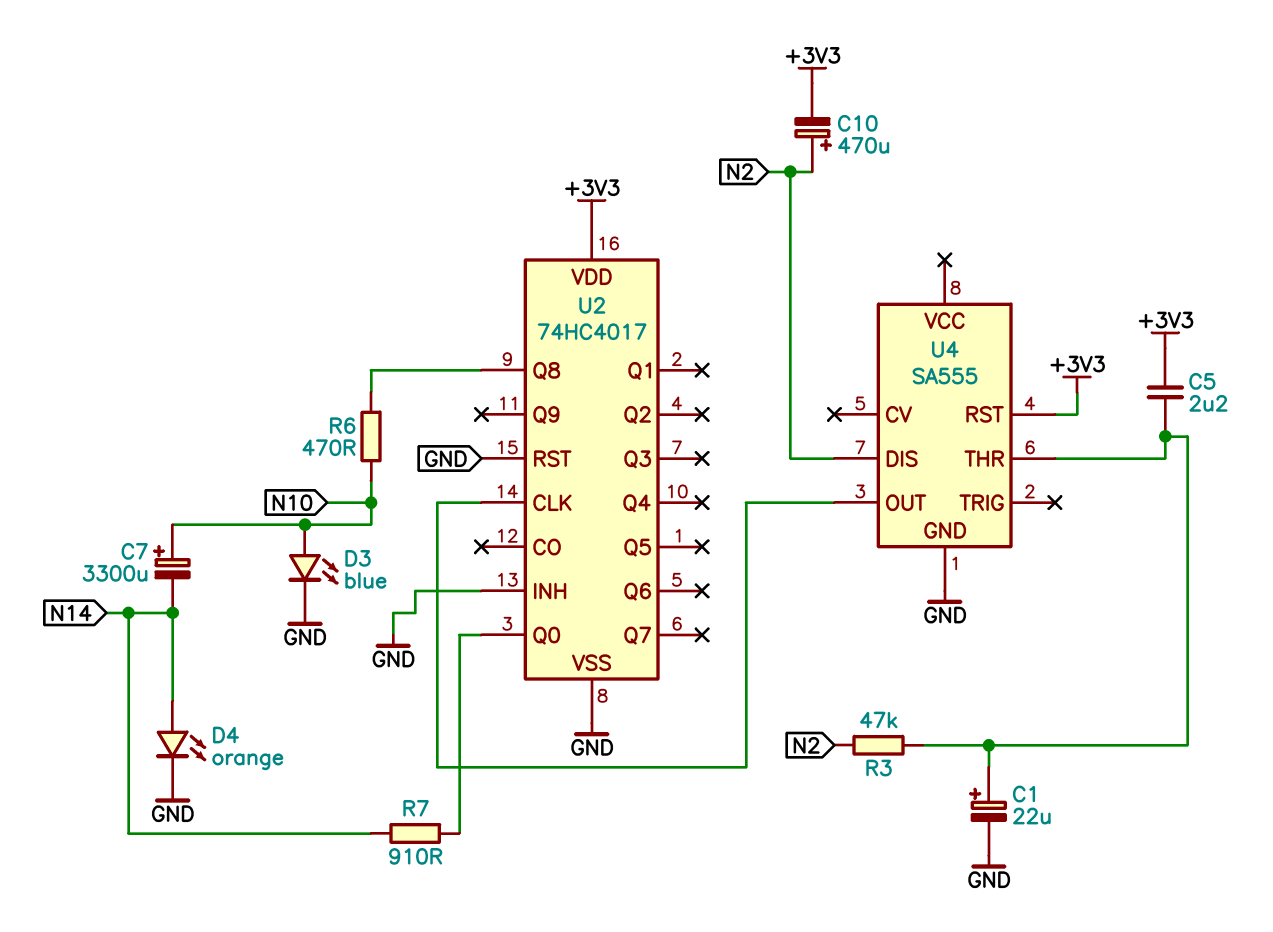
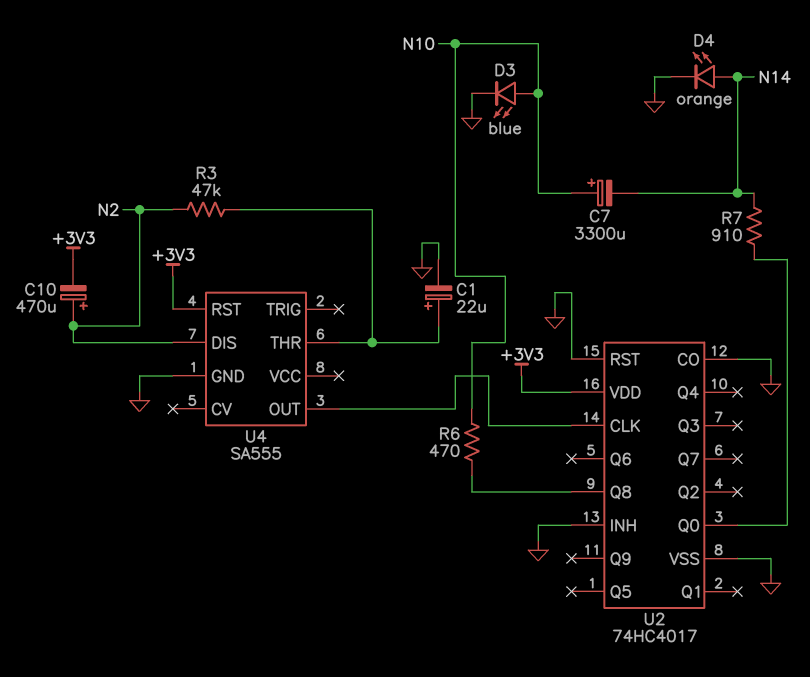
C5: 2.2uF (+3V3, U4/THR) -> none
U2 pin CO: none -> GND

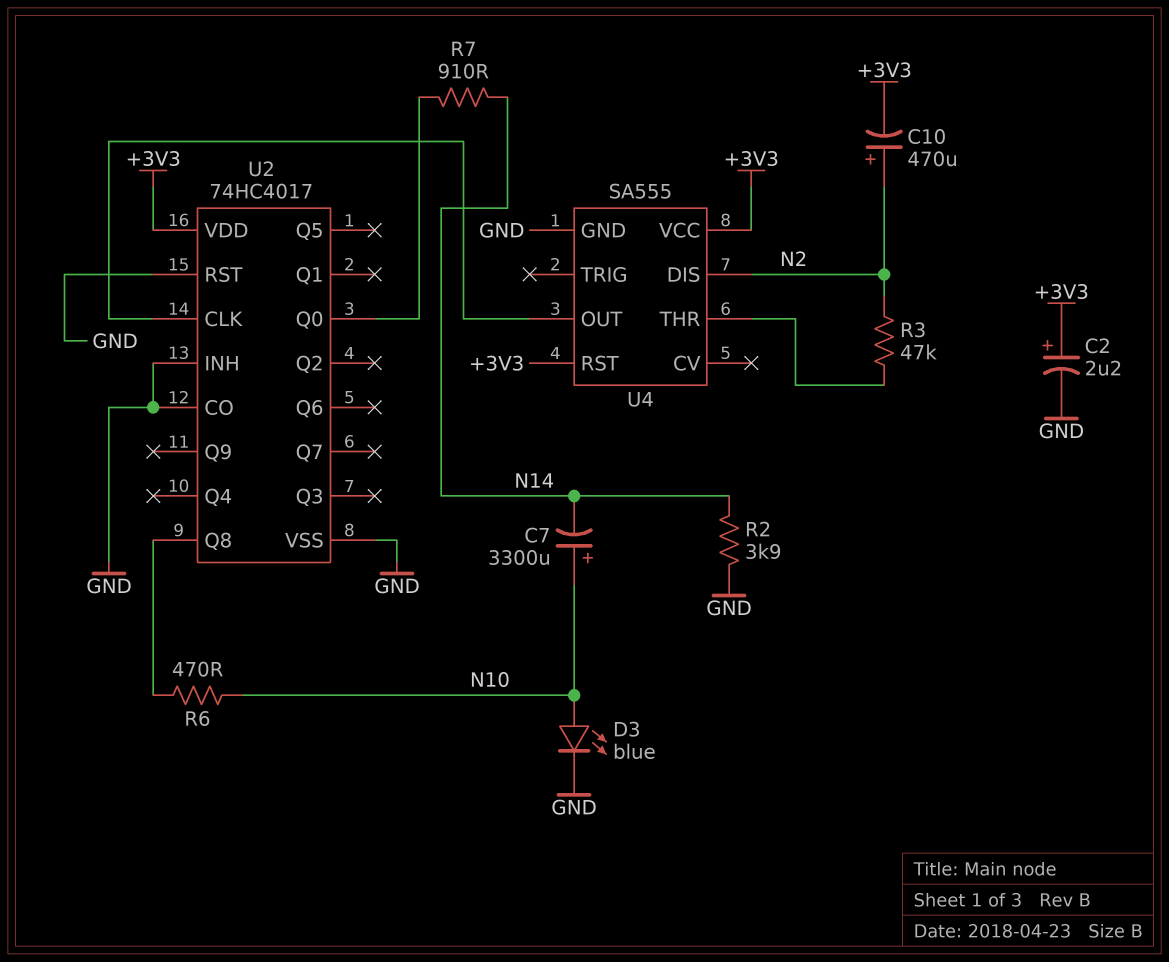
C1: 22uF (plus U4/THR, minus GND) -> none
C2: none -> 2.2uF (plus +3V3, minus GND)
D4: LED orange (A N14, K GND) -> none
R2: none -> 3.9k (GND, N14)
U4 pin VCC: none -> +3V3

